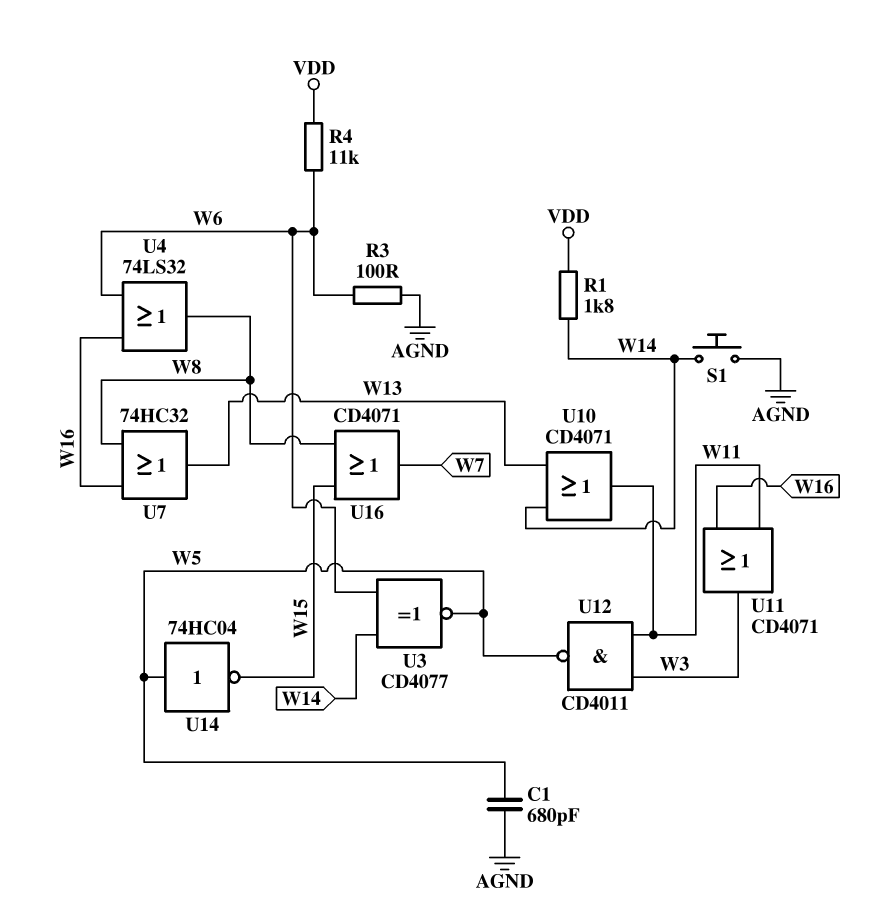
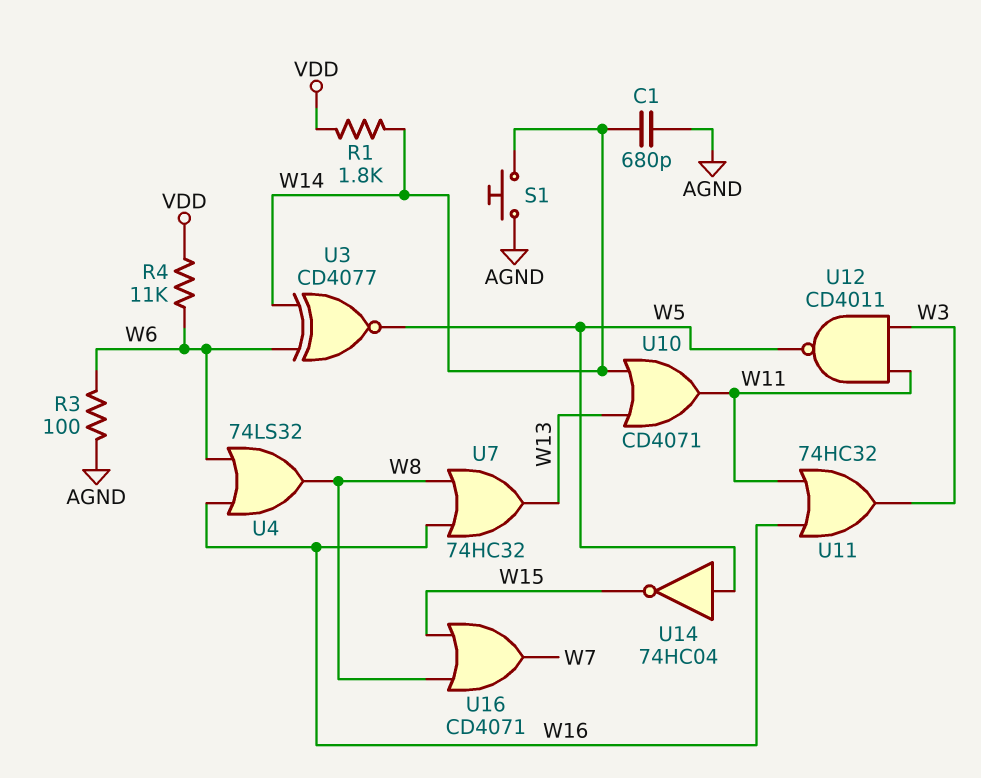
C1: 680pF (AGND, W5) -> 680pF (AGND, W14)
U11: OR CD4071 (in W11, in W16, out W3) -> OR 74HC32 (in W11, in W16, out W3)

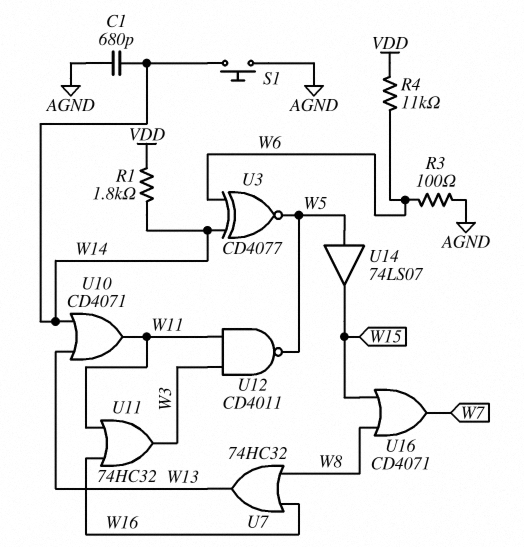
U4: OR 74LS32 (in W6, in W16, out W8) -> none
U14: NOT 74HC04 (in W5, out W15) -> buffer 74LS07 (in W5, out W15)

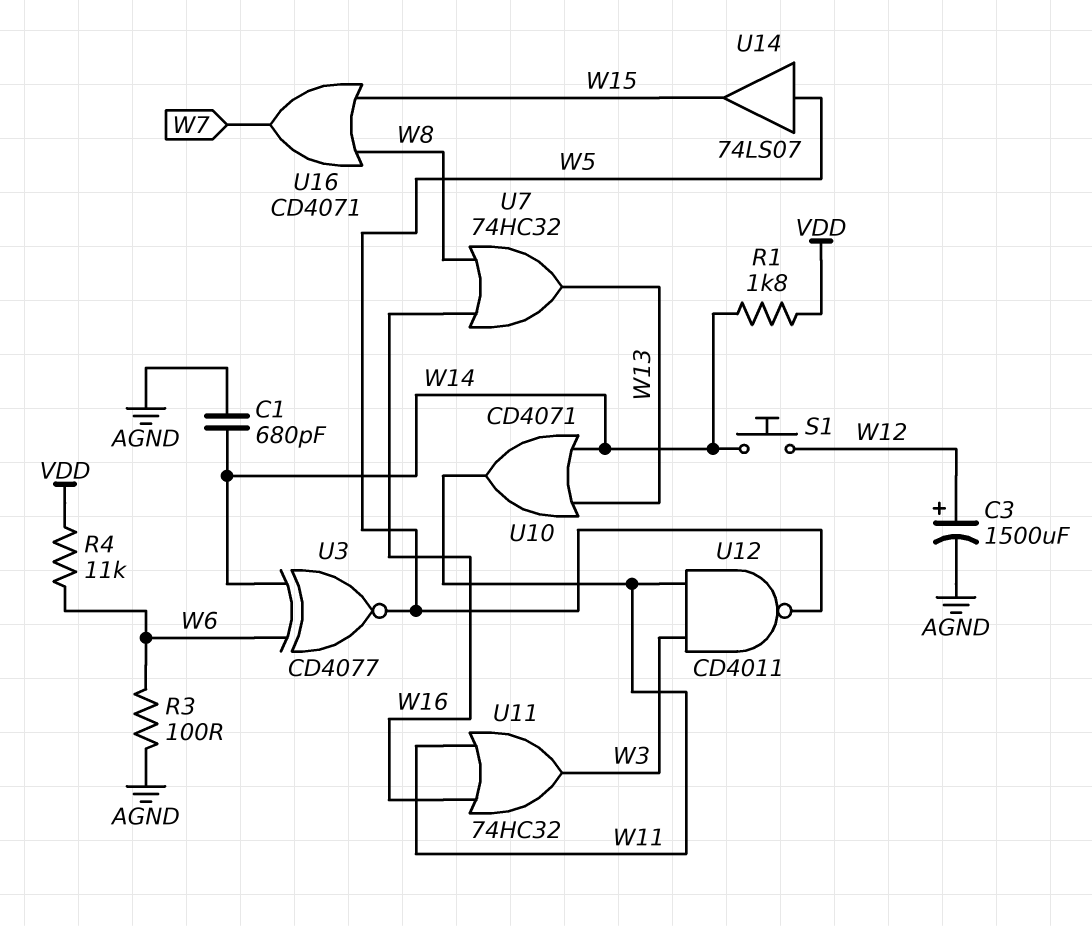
C3: none -> 1500uF (plus W12, minus AGND)
S1: button (AGND, W14) -> button (W12, W14)

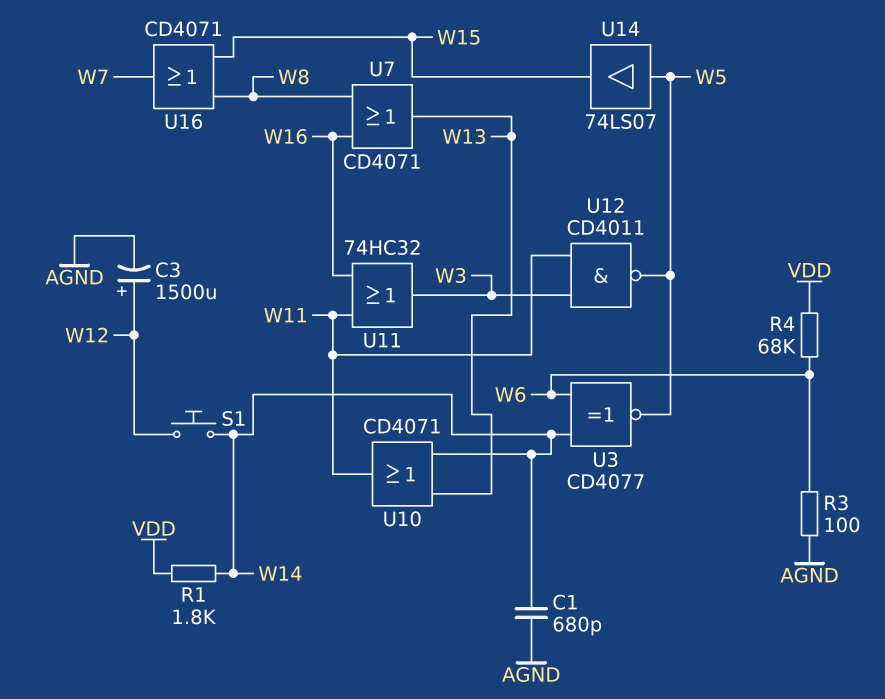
R4: 11k (VDD, W6) -> 68k (VDD, W6)
U7: OR 74HC32 (in W8, in W16, out W13) -> OR CD4071 (in W8, in W16, out W13)

